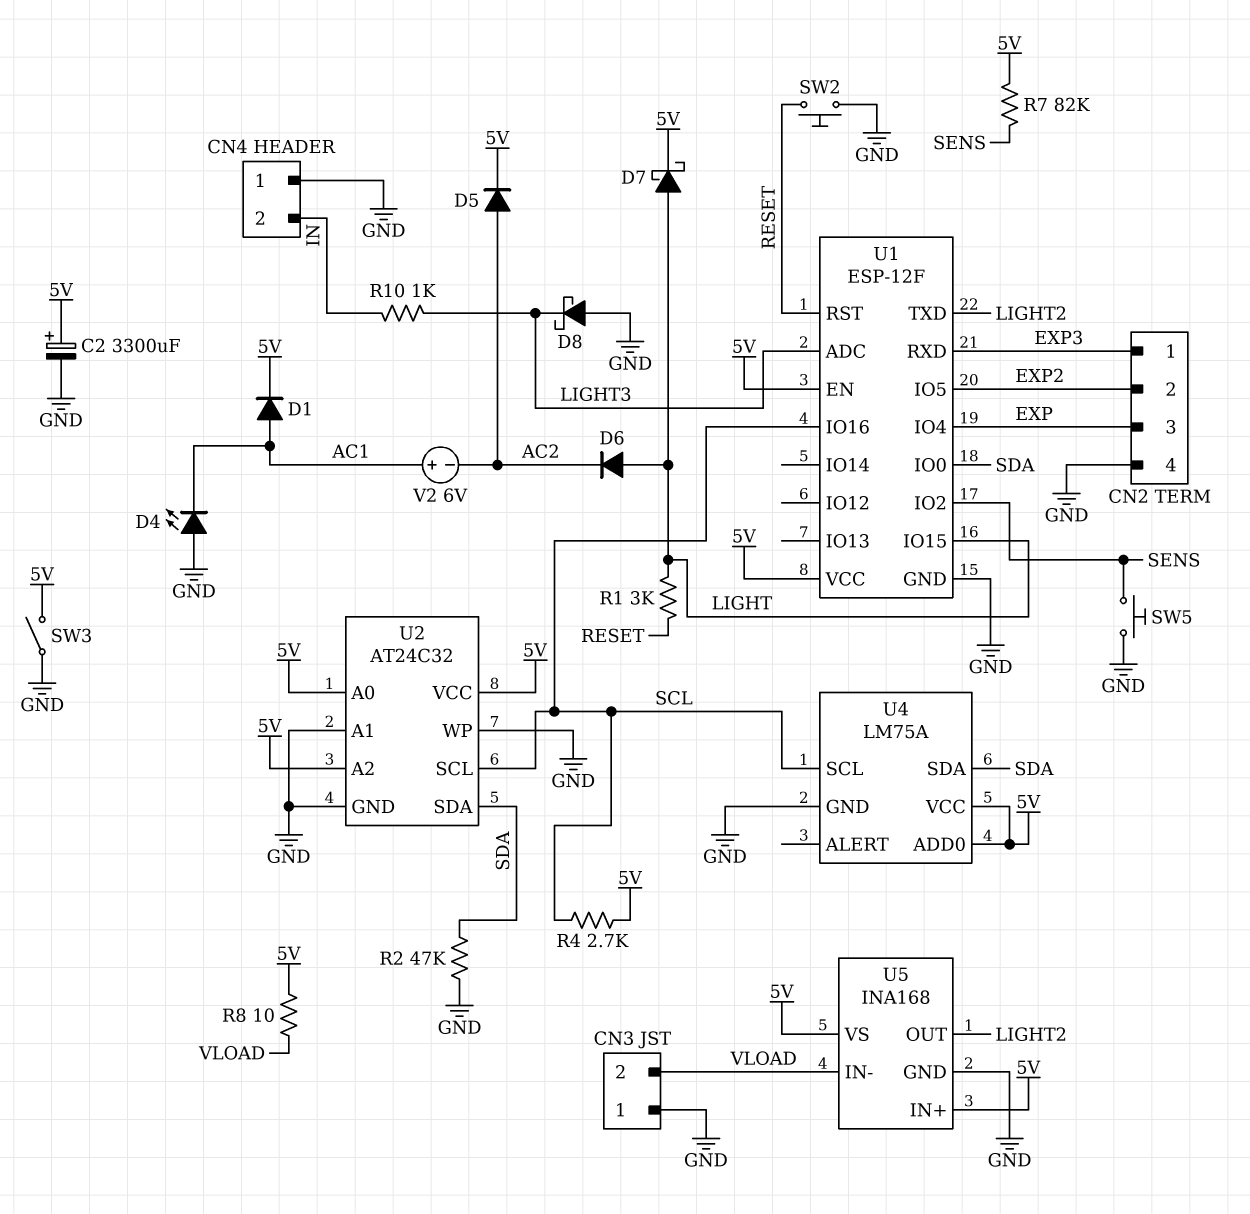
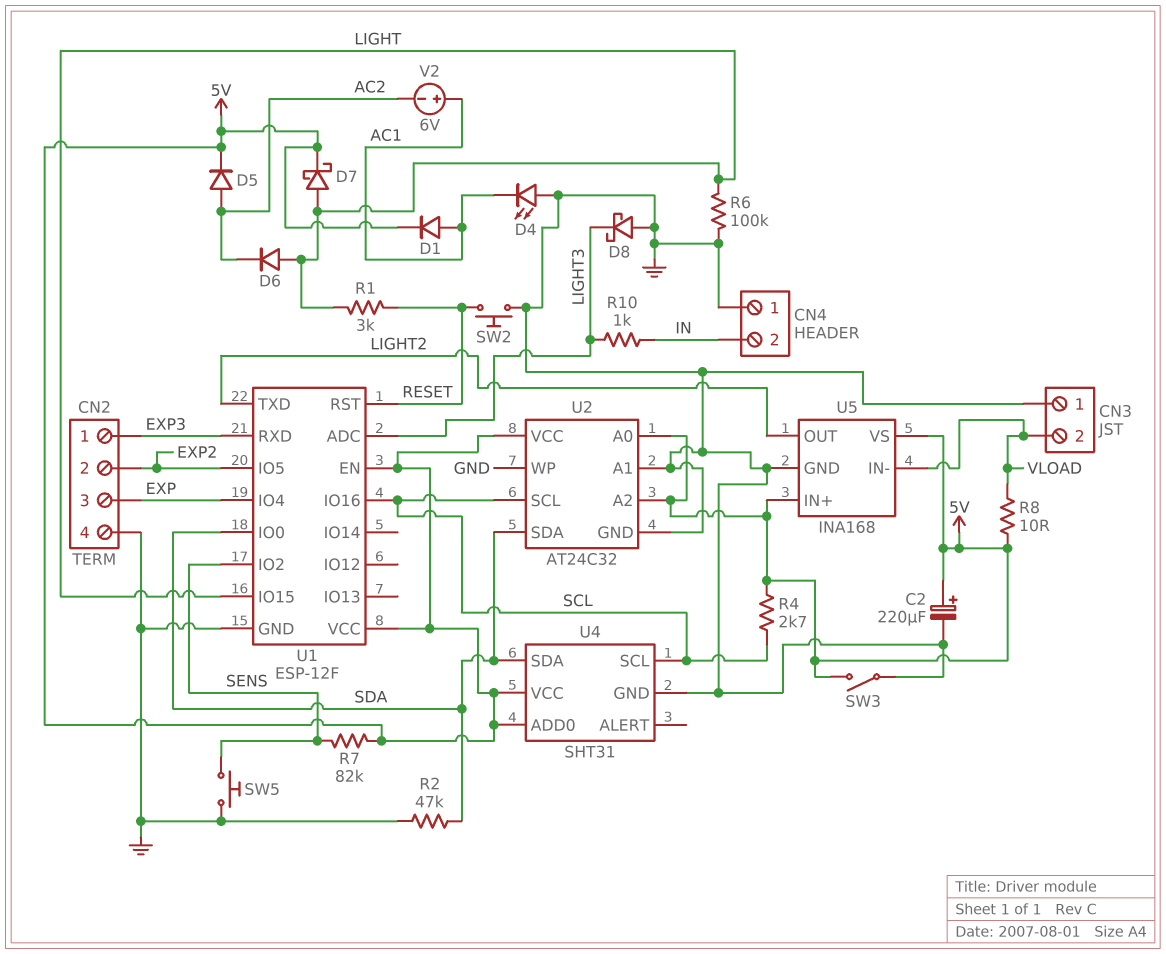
C2: 3300uF (plus 5V, minus GND) -> 220uF (plus 5V, minus GND)
R6: none -> 100k (GND, LIGHT)
U4: LM75A -> SHT31

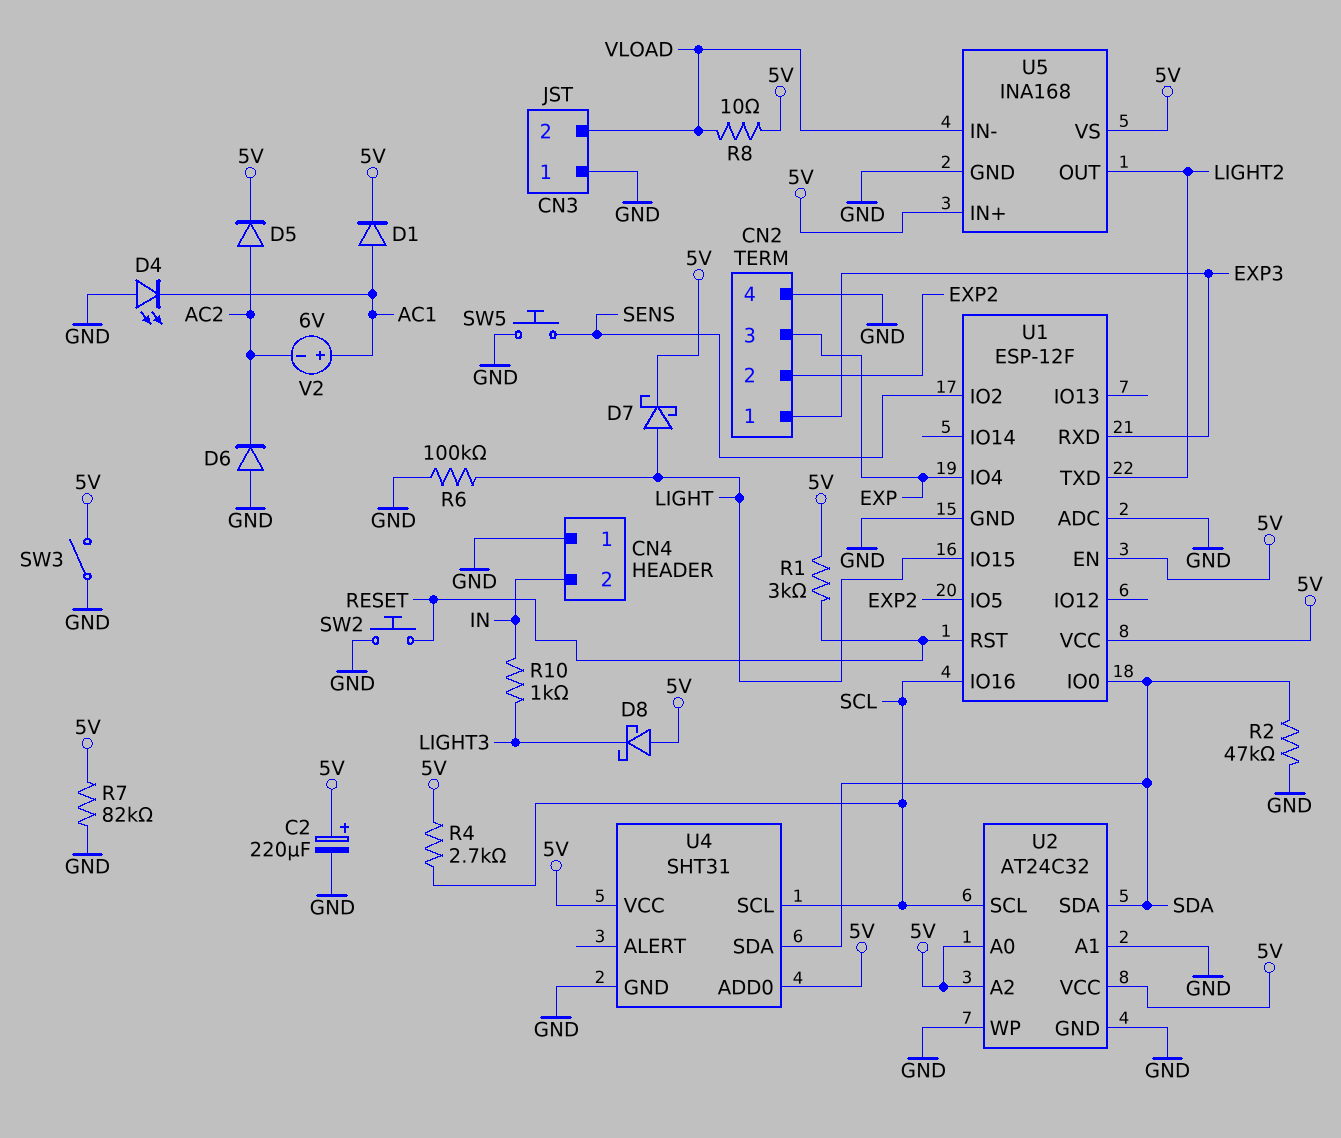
D6: diode (A LIGHT, K AC2) -> diode (A GND, K AC2)
D8: schottky (A GND, K LIGHT3) -> schottky (A 5V, K LIGHT3)
R1: 3k (LIGHT, RESET) -> 3k (5V, RESET)
R7: 82k (5V, SENS) -> 82k (5V, GND)
U1 pin ADC: LIGHT3 -> GND

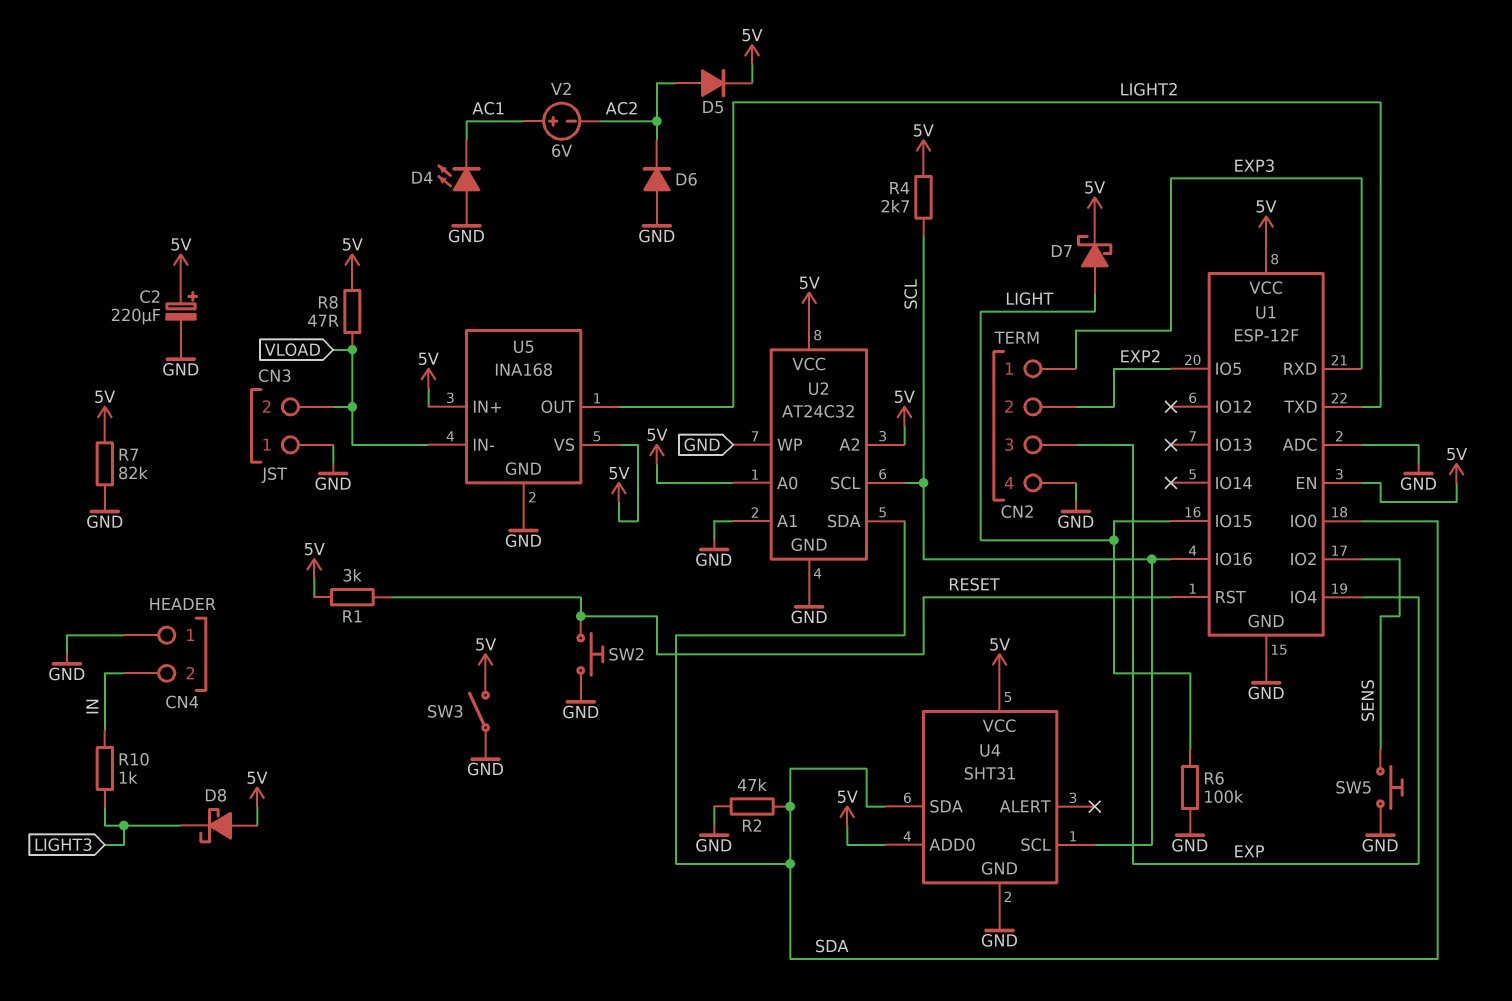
D1: diode (A AC1, K 5V) -> none
R8: 10 (5V, VLOAD) -> 47 (5V, VLOAD)

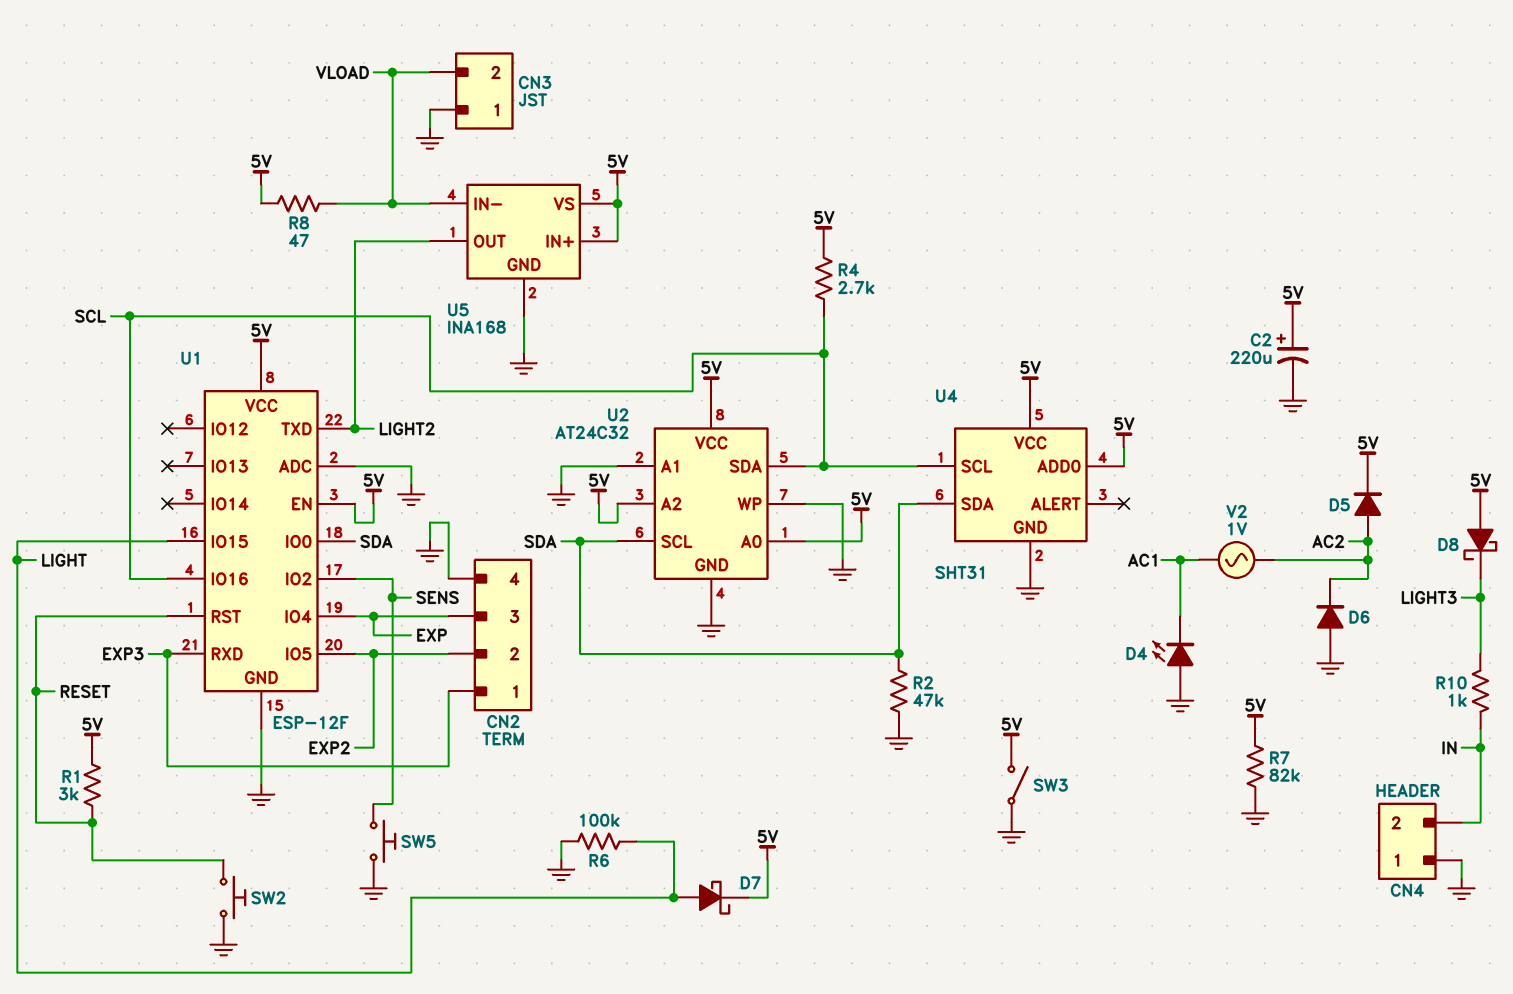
U2 pin SCL: SCL -> SDA
U2 pin SDA: SDA -> SCL
V2: 6V (plus AC1, minus AC2) -> AC 1V (AC1, AC2)

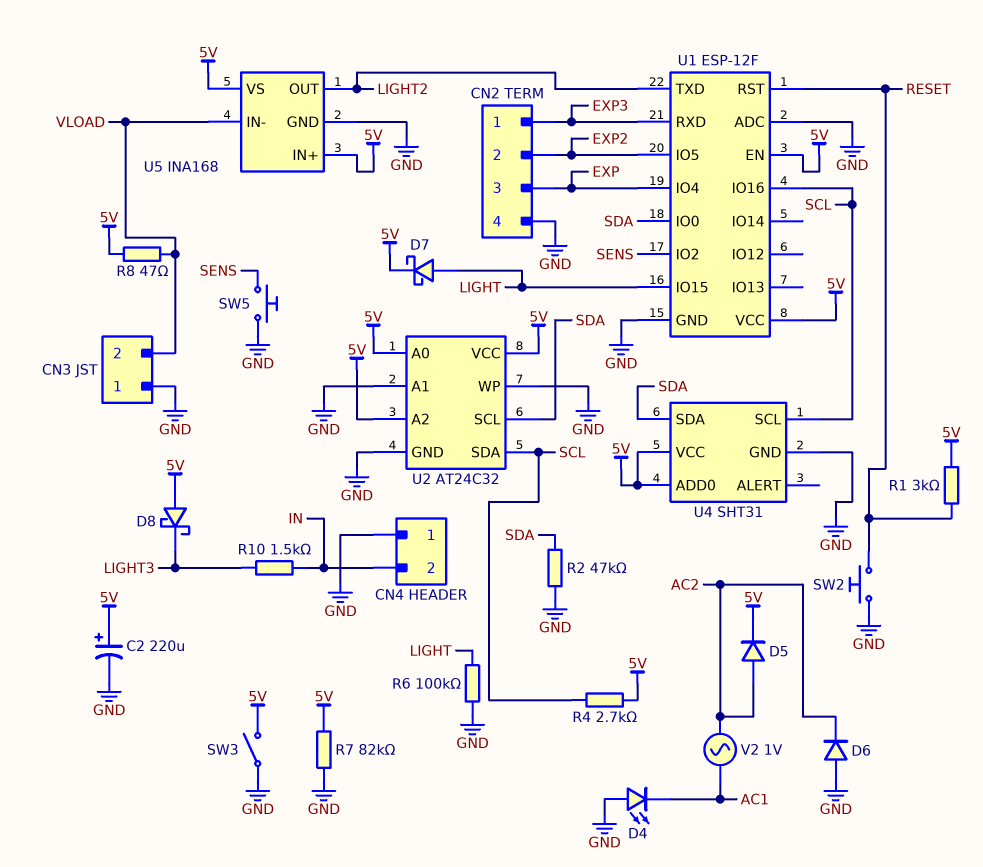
R10: 1k (IN, LIGHT3) -> 1.5k (IN, LIGHT3)

